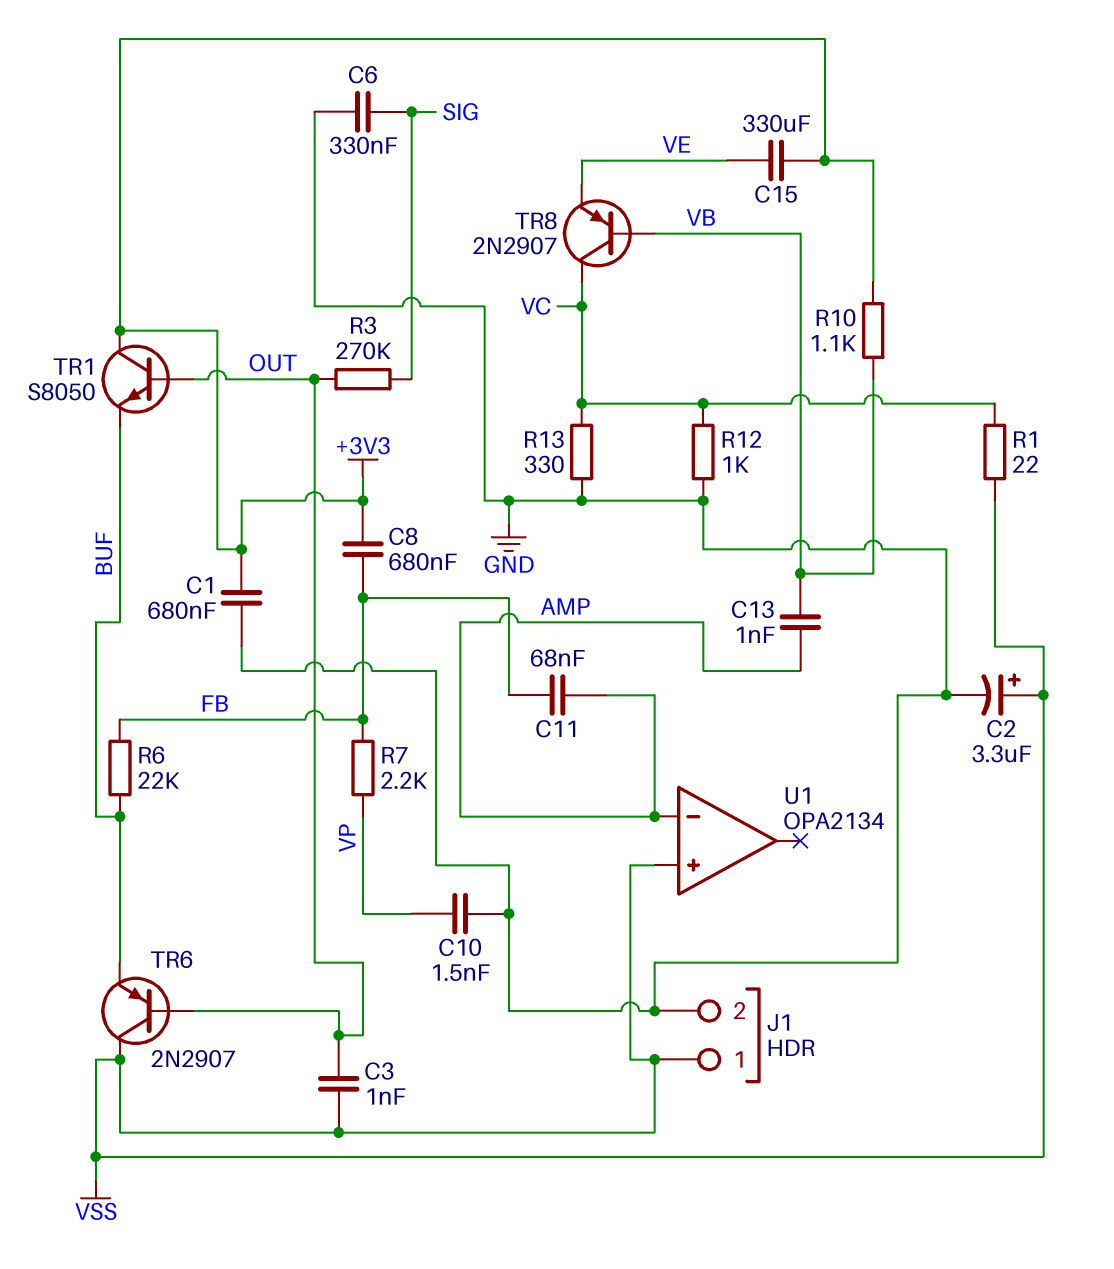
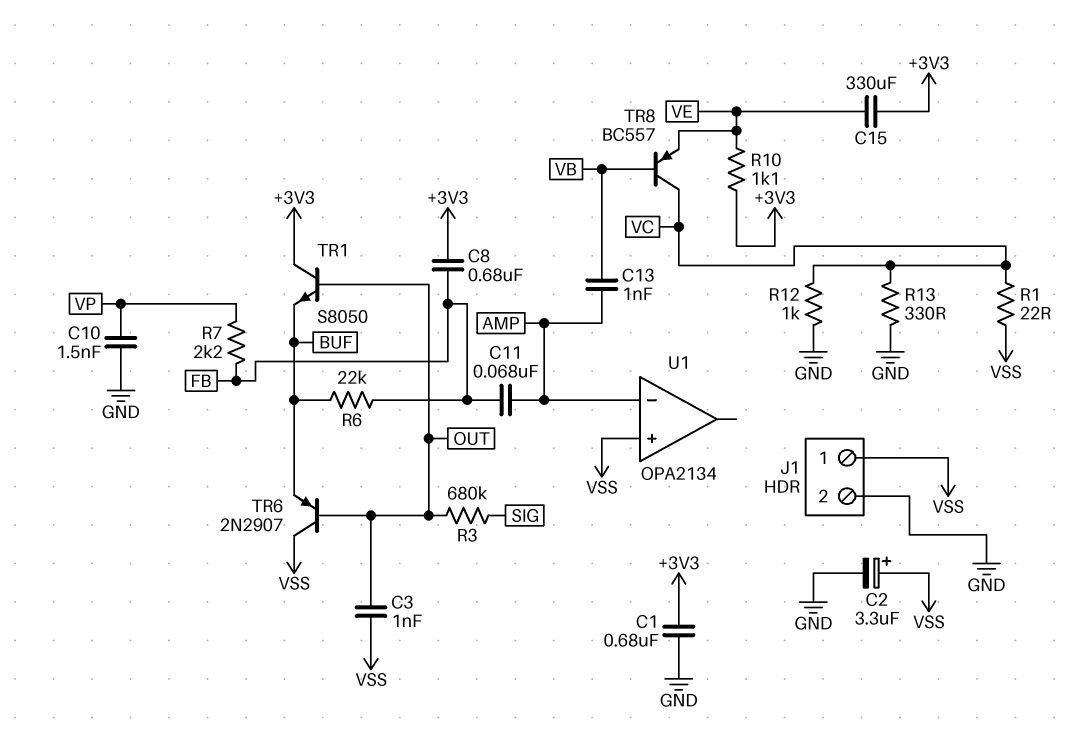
C6: 330nF (GND, SIG) -> none
R3: 270k (OUT, SIG) -> 680k (OUT, SIG)
R10: 1.1k (+3V3, VB) -> 1.1k (+3V3, VE)
TR8: PNP 2N2907 (B VB, C VC, E VE) -> PNP BC557 (B VB, C VC, E VE)

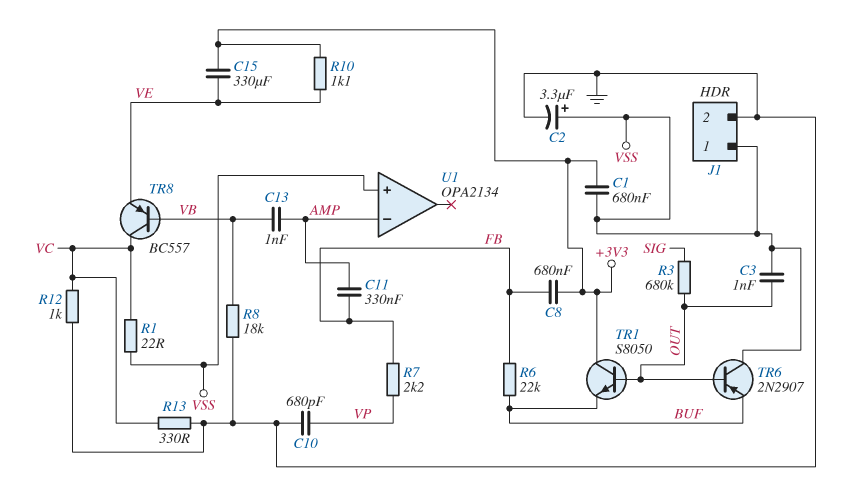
C1: 680nF (+3V3, GND) -> 680nF (+3V3, VSS)
C10: 1.5nF (GND, VP) -> 680pF (GND, VP)
C11: 68nF (AMP, FB) -> 330nF (AMP, FB)
R8: none -> 18k (GND, VB)

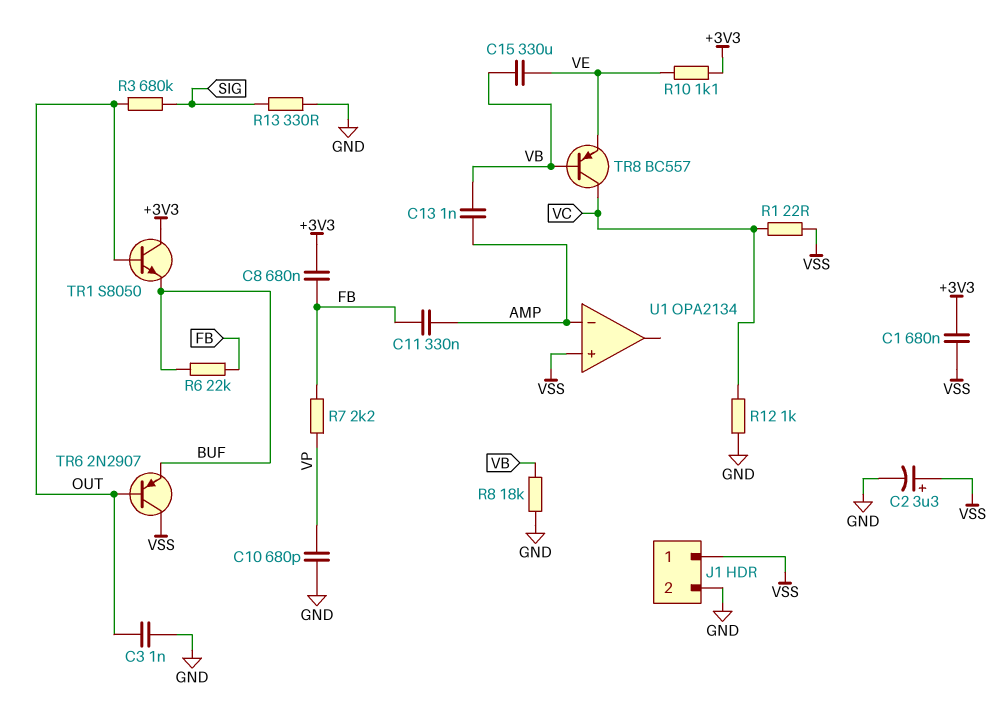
C3: 1nF (OUT, VSS) -> 1nF (GND, OUT)
C15: 330uF (+3V3, VE) -> 330uF (VB, VE)
R13: 330 (GND, VC) -> 330 (GND, SIG)

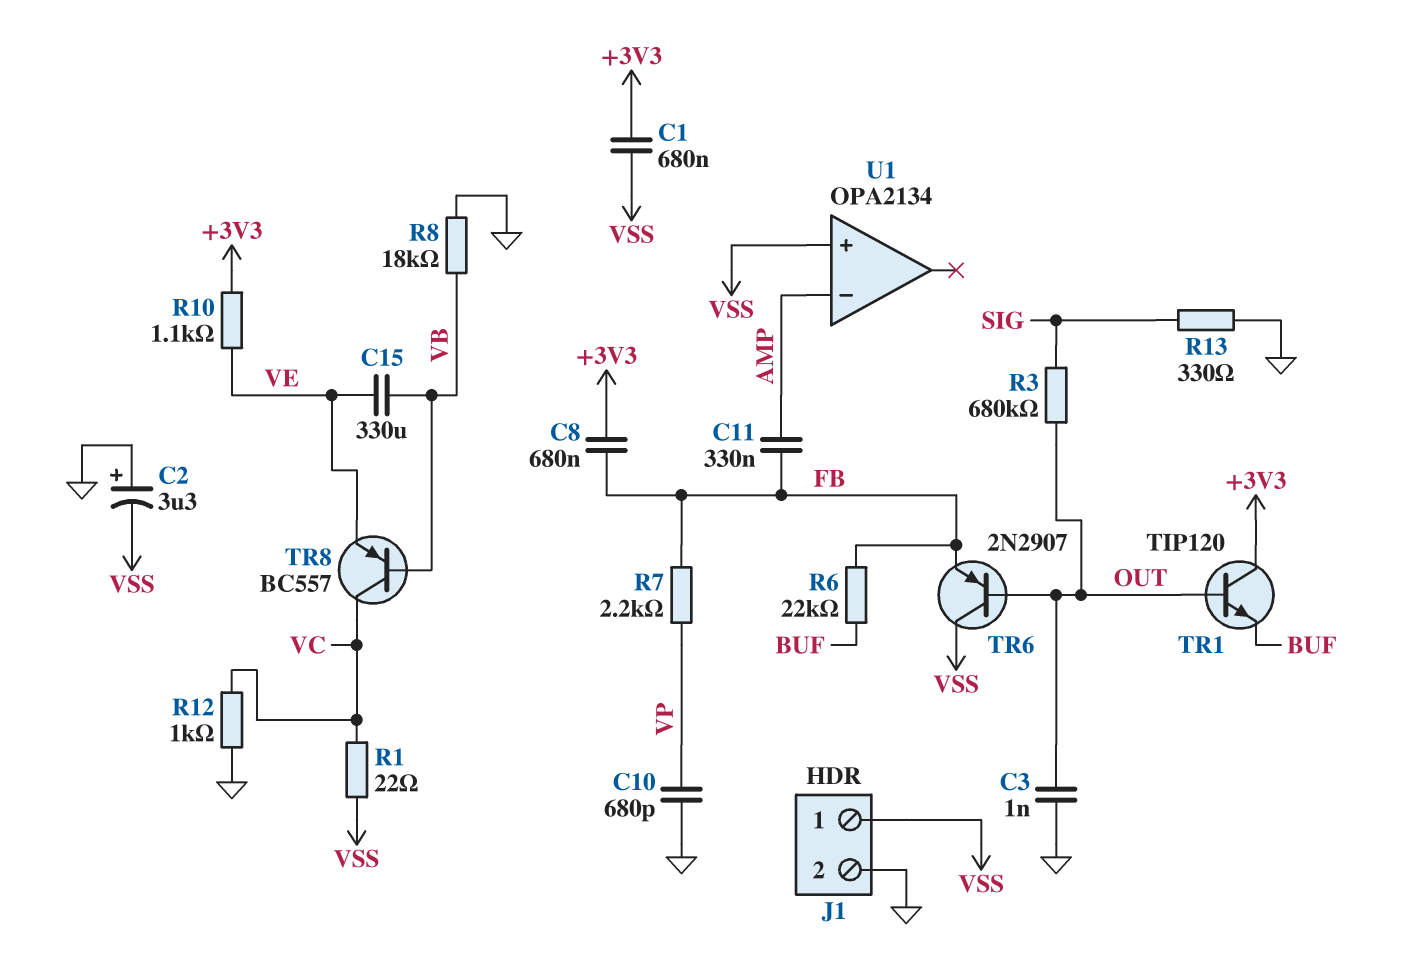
C2: 3.3uF (plus VSS, minus GND) -> 3.3uF (plus GND, minus VSS)
C13: 1nF (AMP, VB) -> none
TR1: NPN S8050 (B OUT, C +3V3, E BUF) -> NPN TIP120 (B OUT, C +3V3, E BUF)
TR6: PNP 2N2907 (B OUT, C VSS, E BUF) -> PNP 2N2907 (B OUT, C VSS, E FB)

